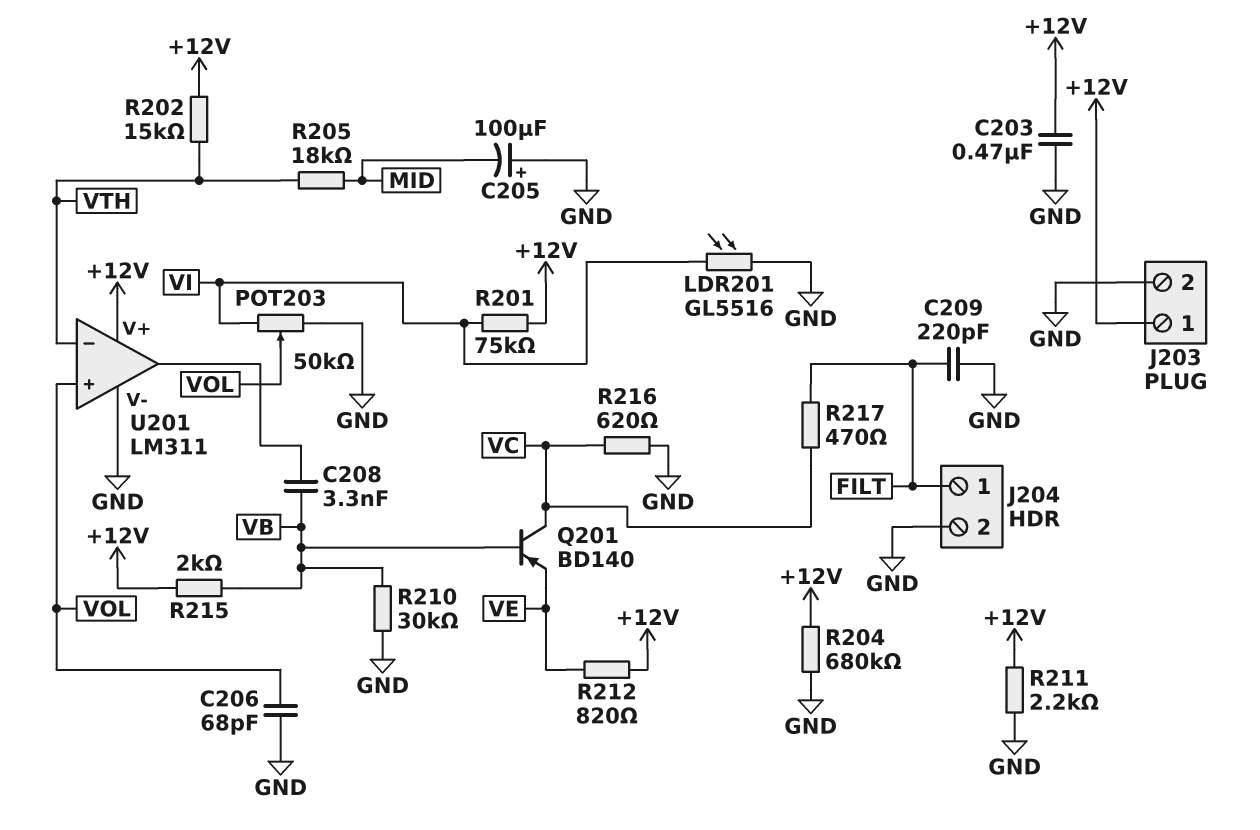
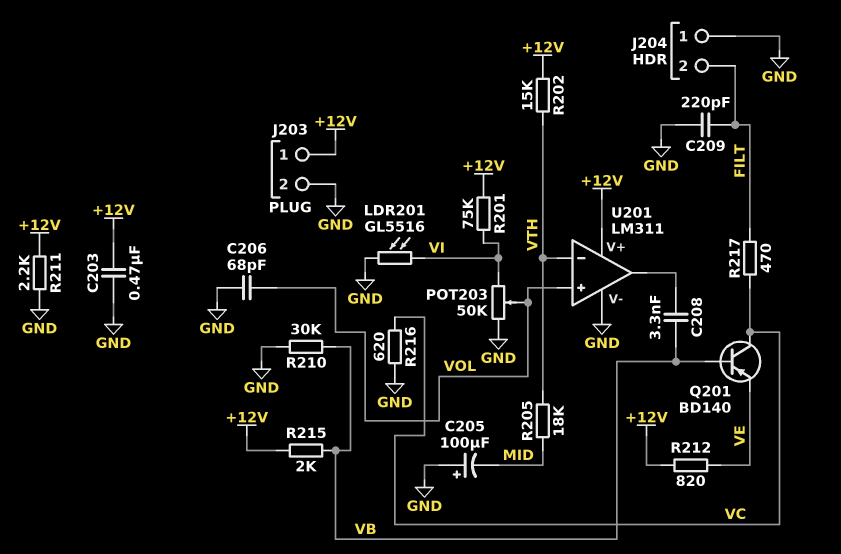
J204 pin 1: FILT -> GND
J204 pin 2: GND -> FILT
R204: 680k (+12V, GND) -> none

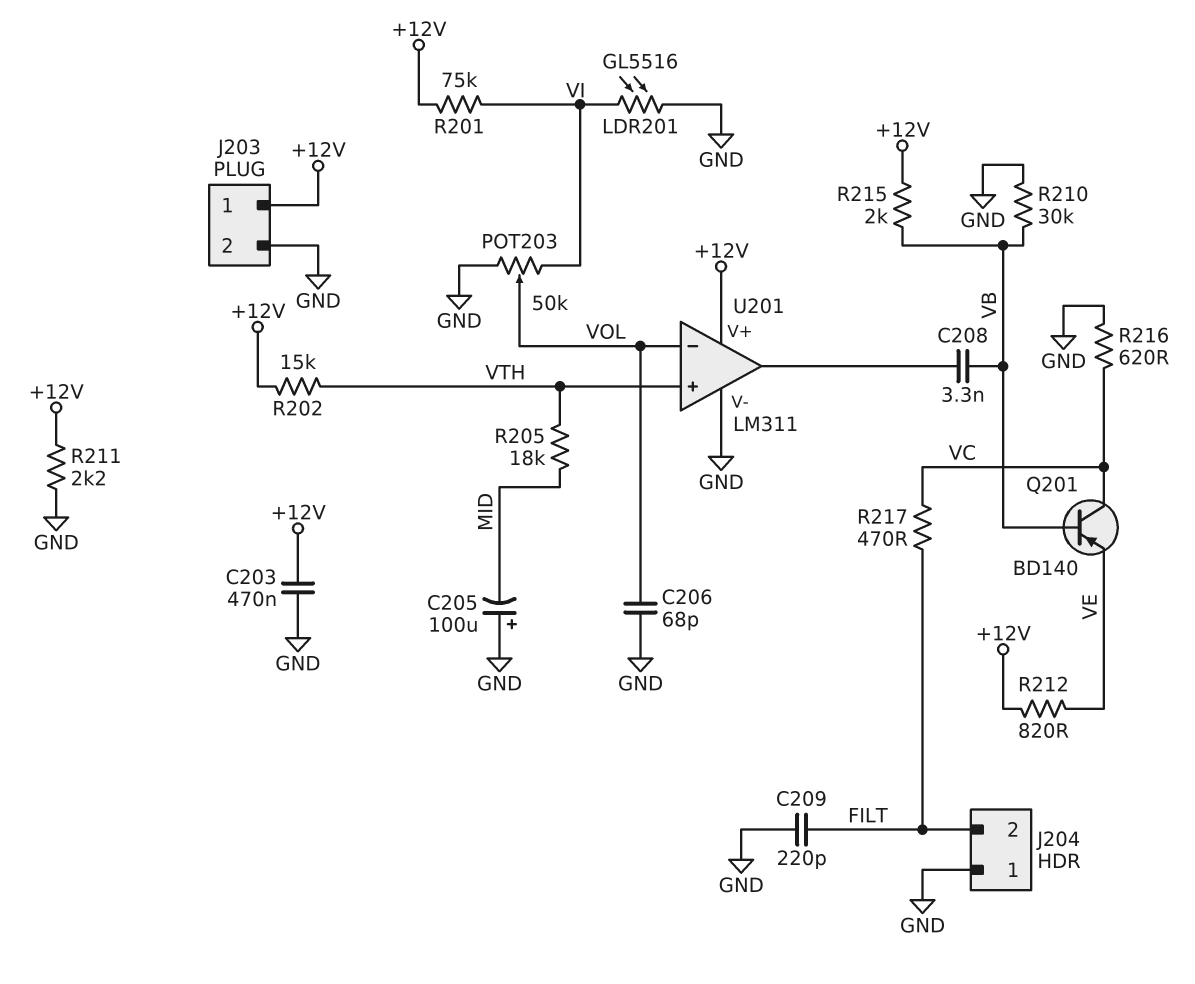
U201 pin in+: VOL -> VTH
U201 pin in-: VTH -> VOL

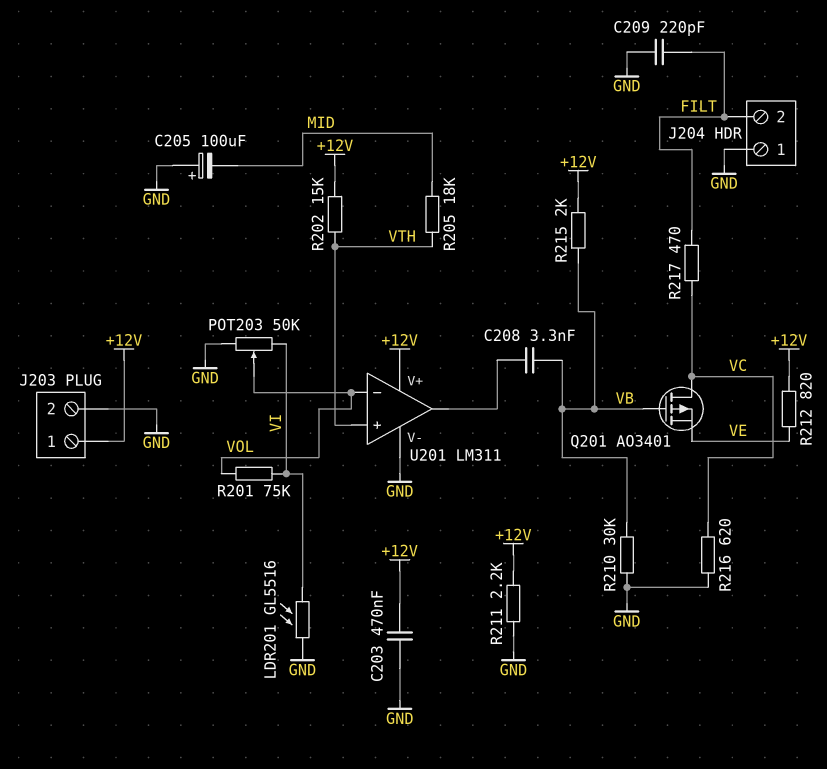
C206: 68pF (GND, VOL) -> none
Q201: PNP BD140 (B VB, C VC, E VE) -> PMOS AO3401 (G VB, D VC, S VE)
R201: 75k (+12V, VI) -> 75k (VI, VOL)

